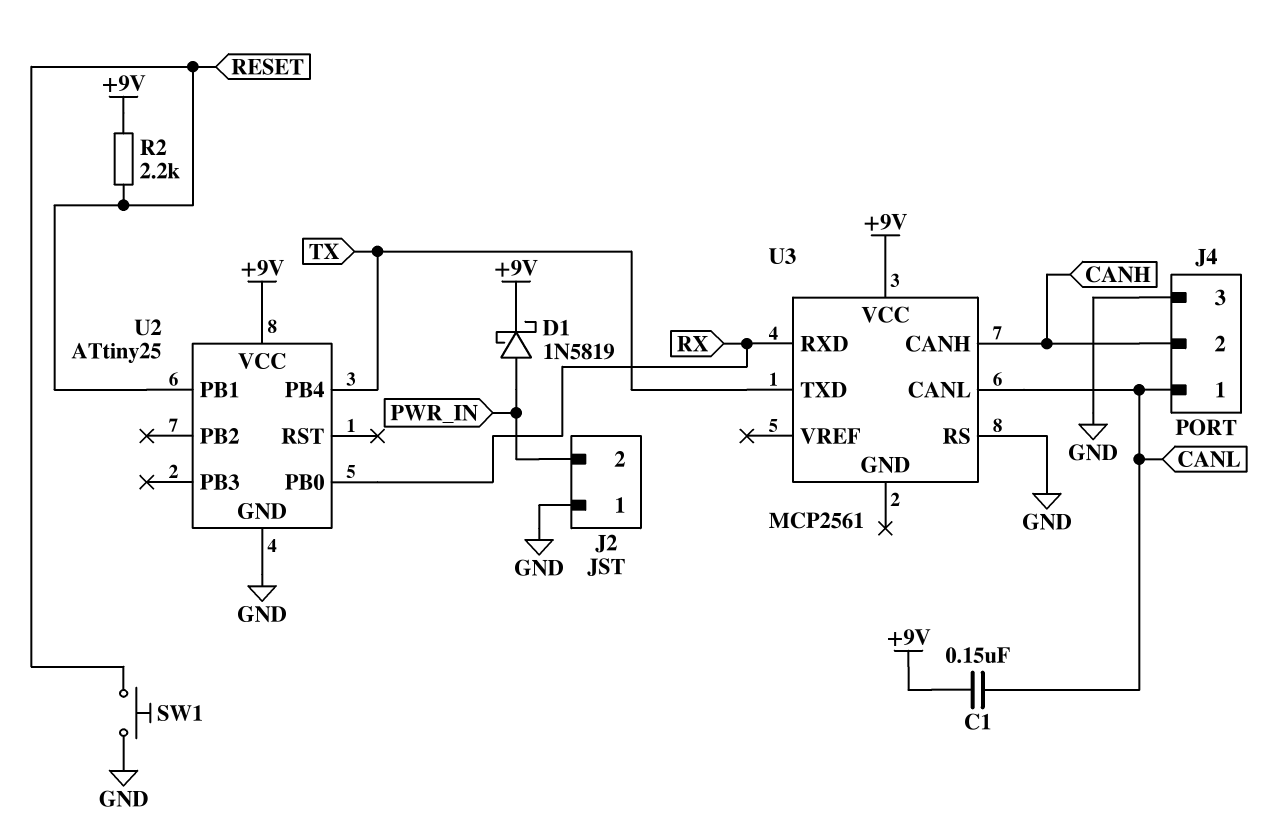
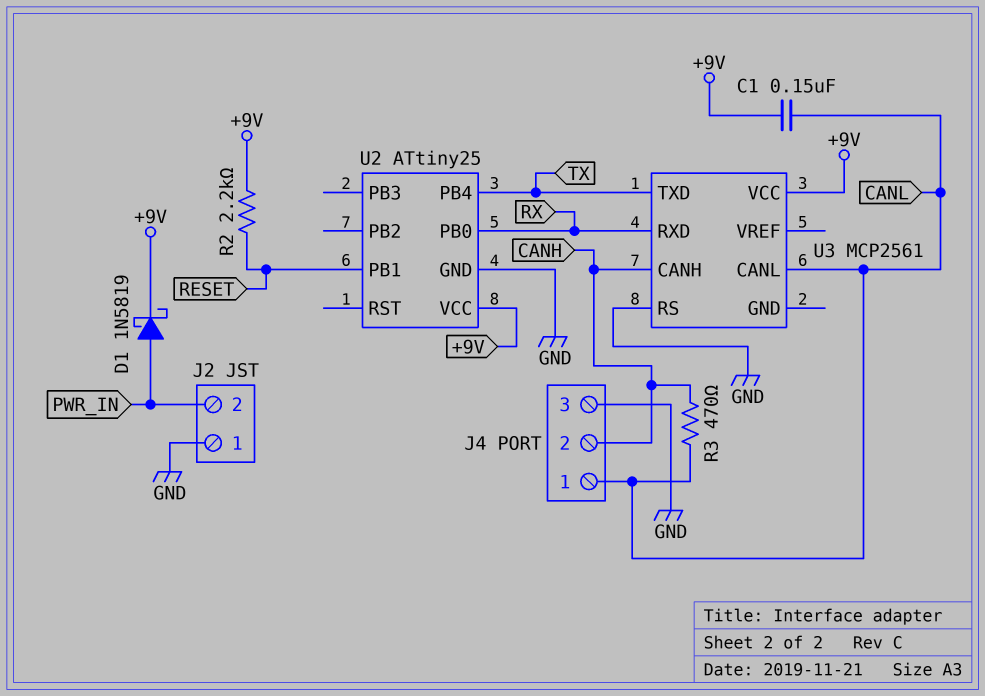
R3: none -> 470 (CANH, CANL)
SW1: button (GND, RESET) -> none

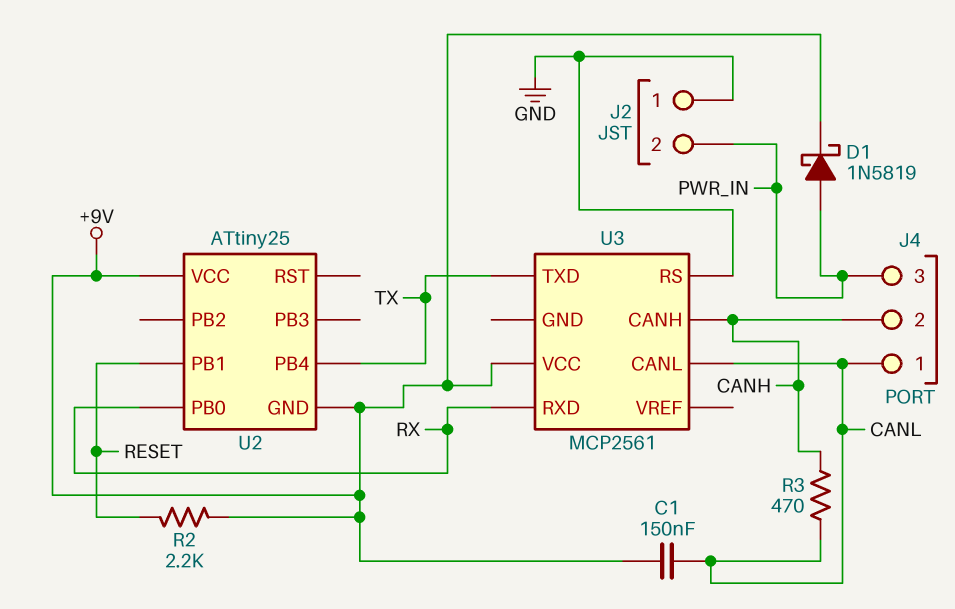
J4 pin 3: GND -> PWR_IN
U2 pin GND: GND -> +9V

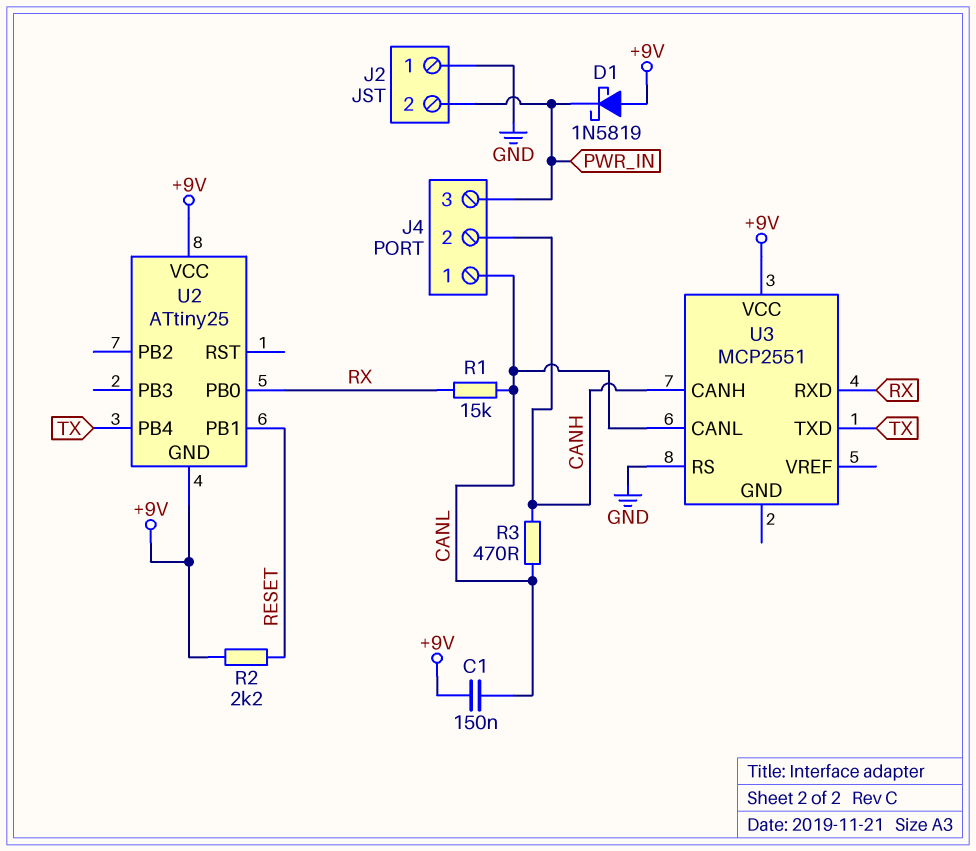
D1: schottky 1N5819 (A PWR_IN, K +9V) -> schottky 1N5819 (A +9V, K PWR_IN)
R1: none -> 15k (CANL, RX)
U3: MCP2561 -> MCP2551

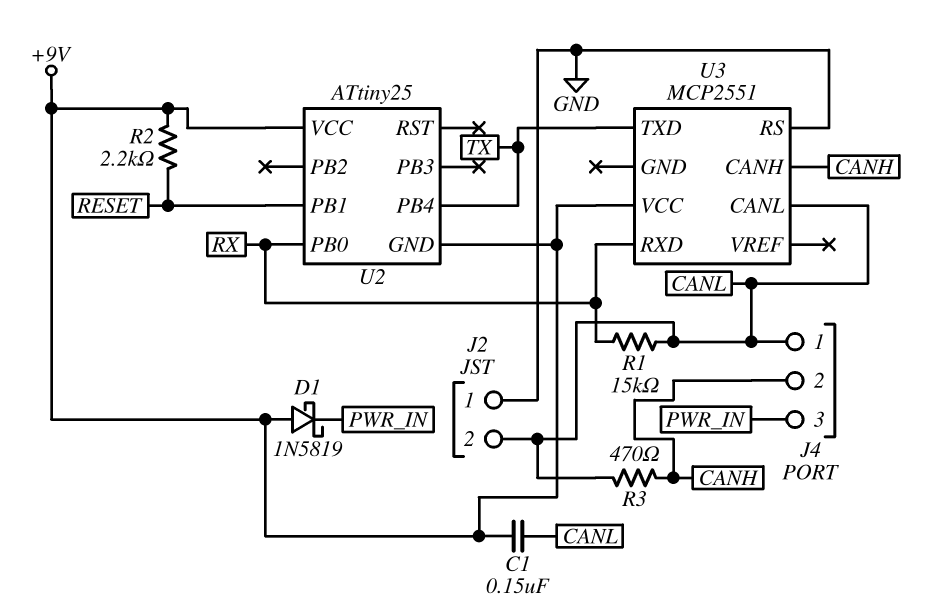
J2 pin 2: PWR_IN -> CANL

